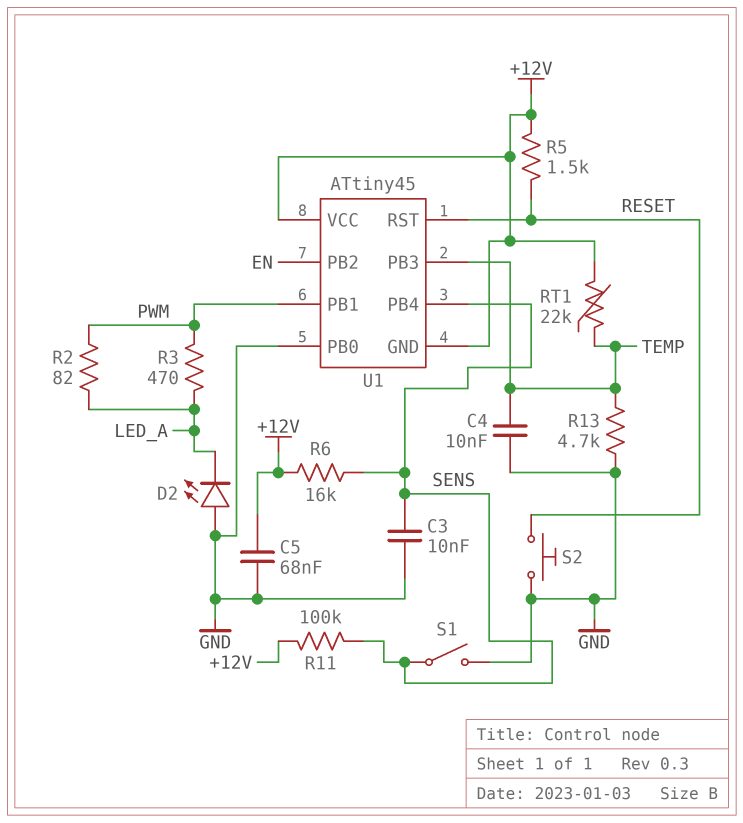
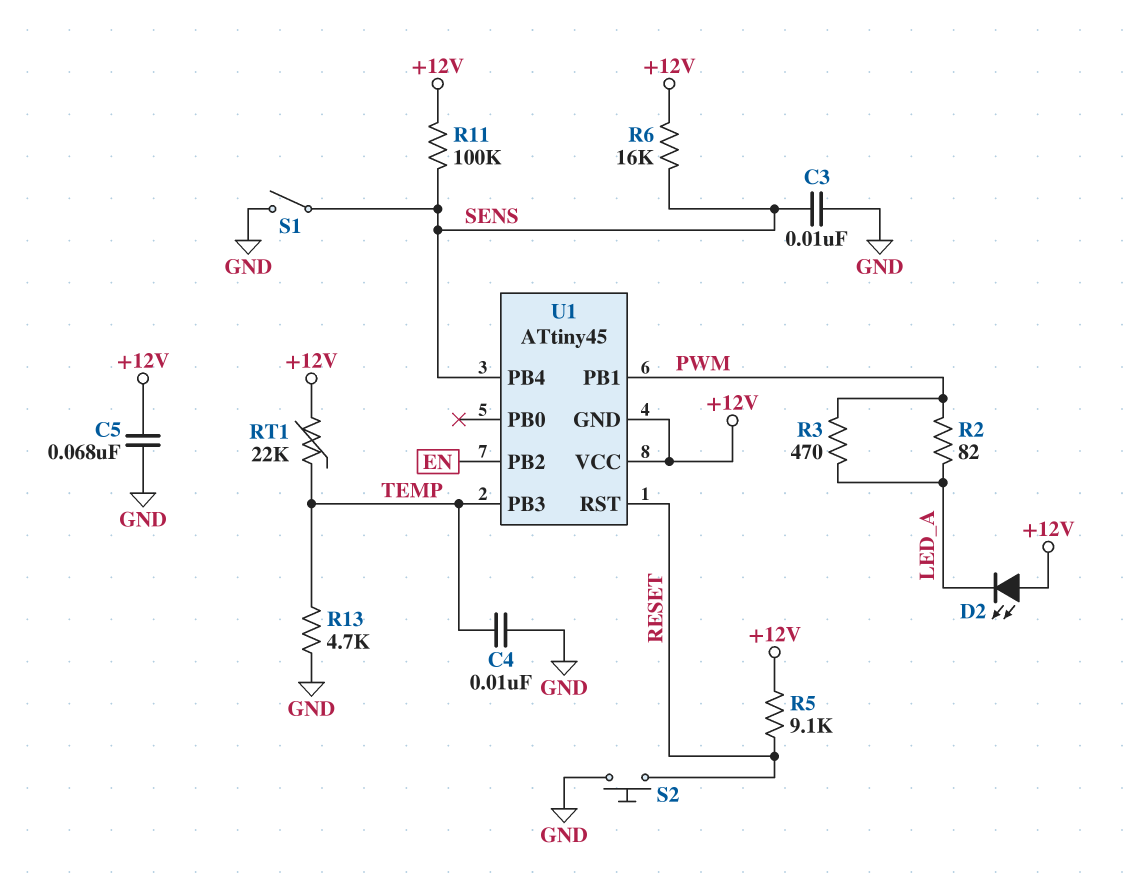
D2: LED (A GND, K LED_A) -> LED (A +12V, K LED_A)
R5: 1.5k (+12V, RESET) -> 9.1k (+12V, RESET)
U1 pin PB0: GND -> none

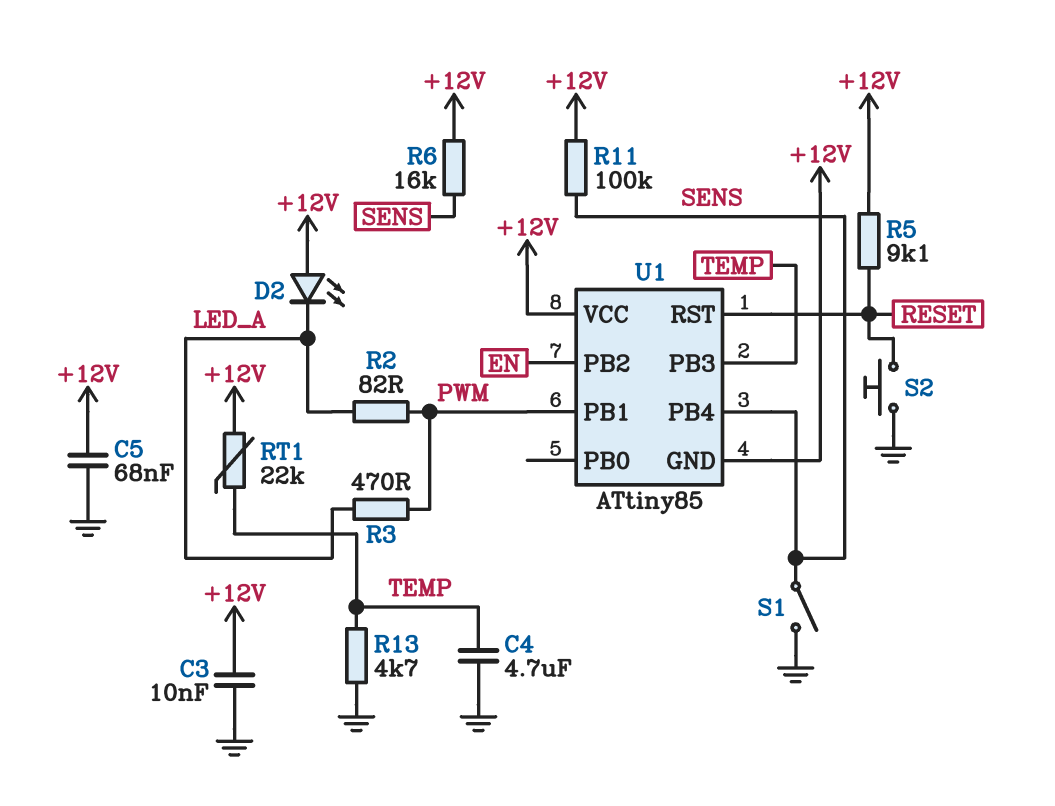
C3: 10nF (GND, SENS) -> 10nF (+12V, GND)
C4: 10nF (GND, TEMP) -> 4.7uF (GND, TEMP)
U1: ATtiny45 -> ATtiny85

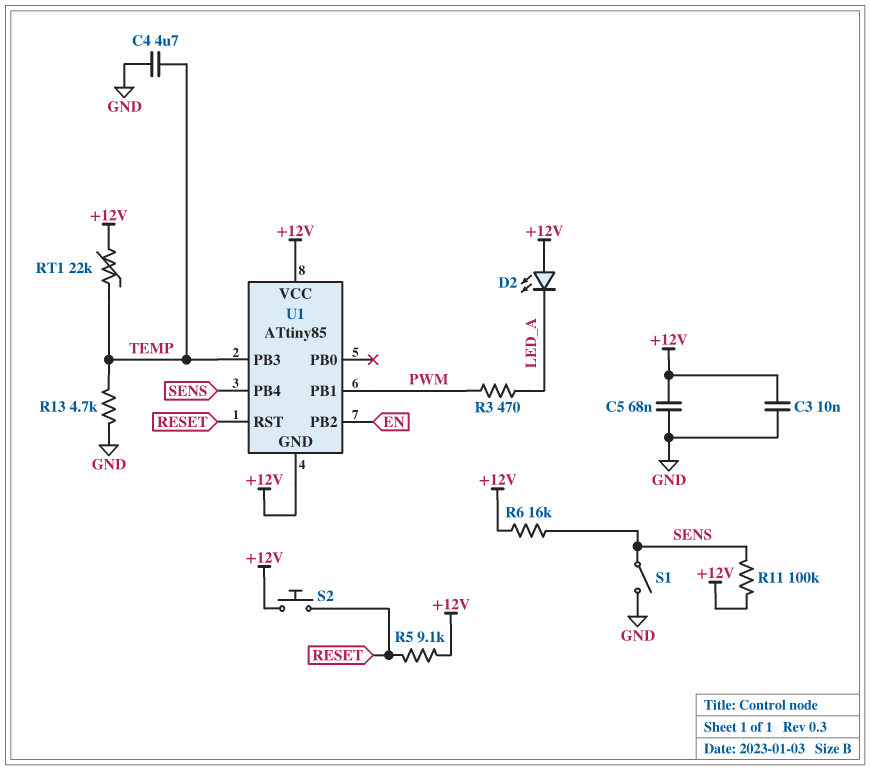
R2: 82 (LED_A, PWM) -> none
S2: button (GND, RESET) -> button (+12V, RESET)

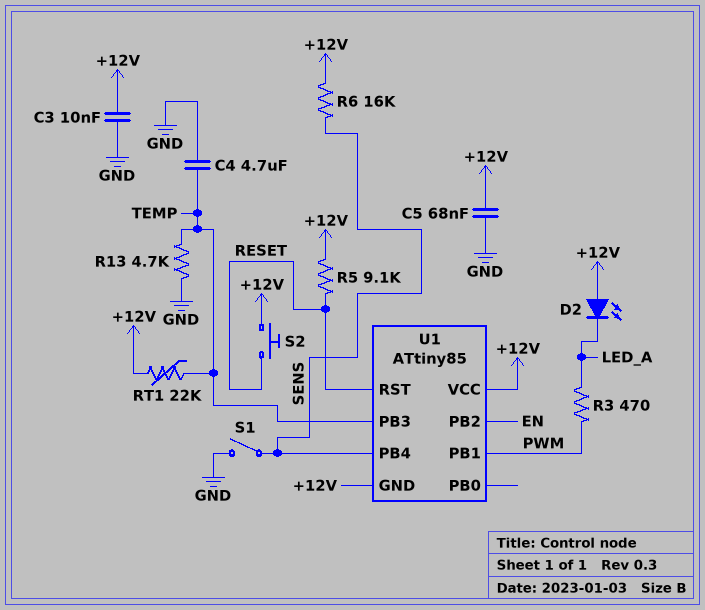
R11: 100k (+12V, SENS) -> none

